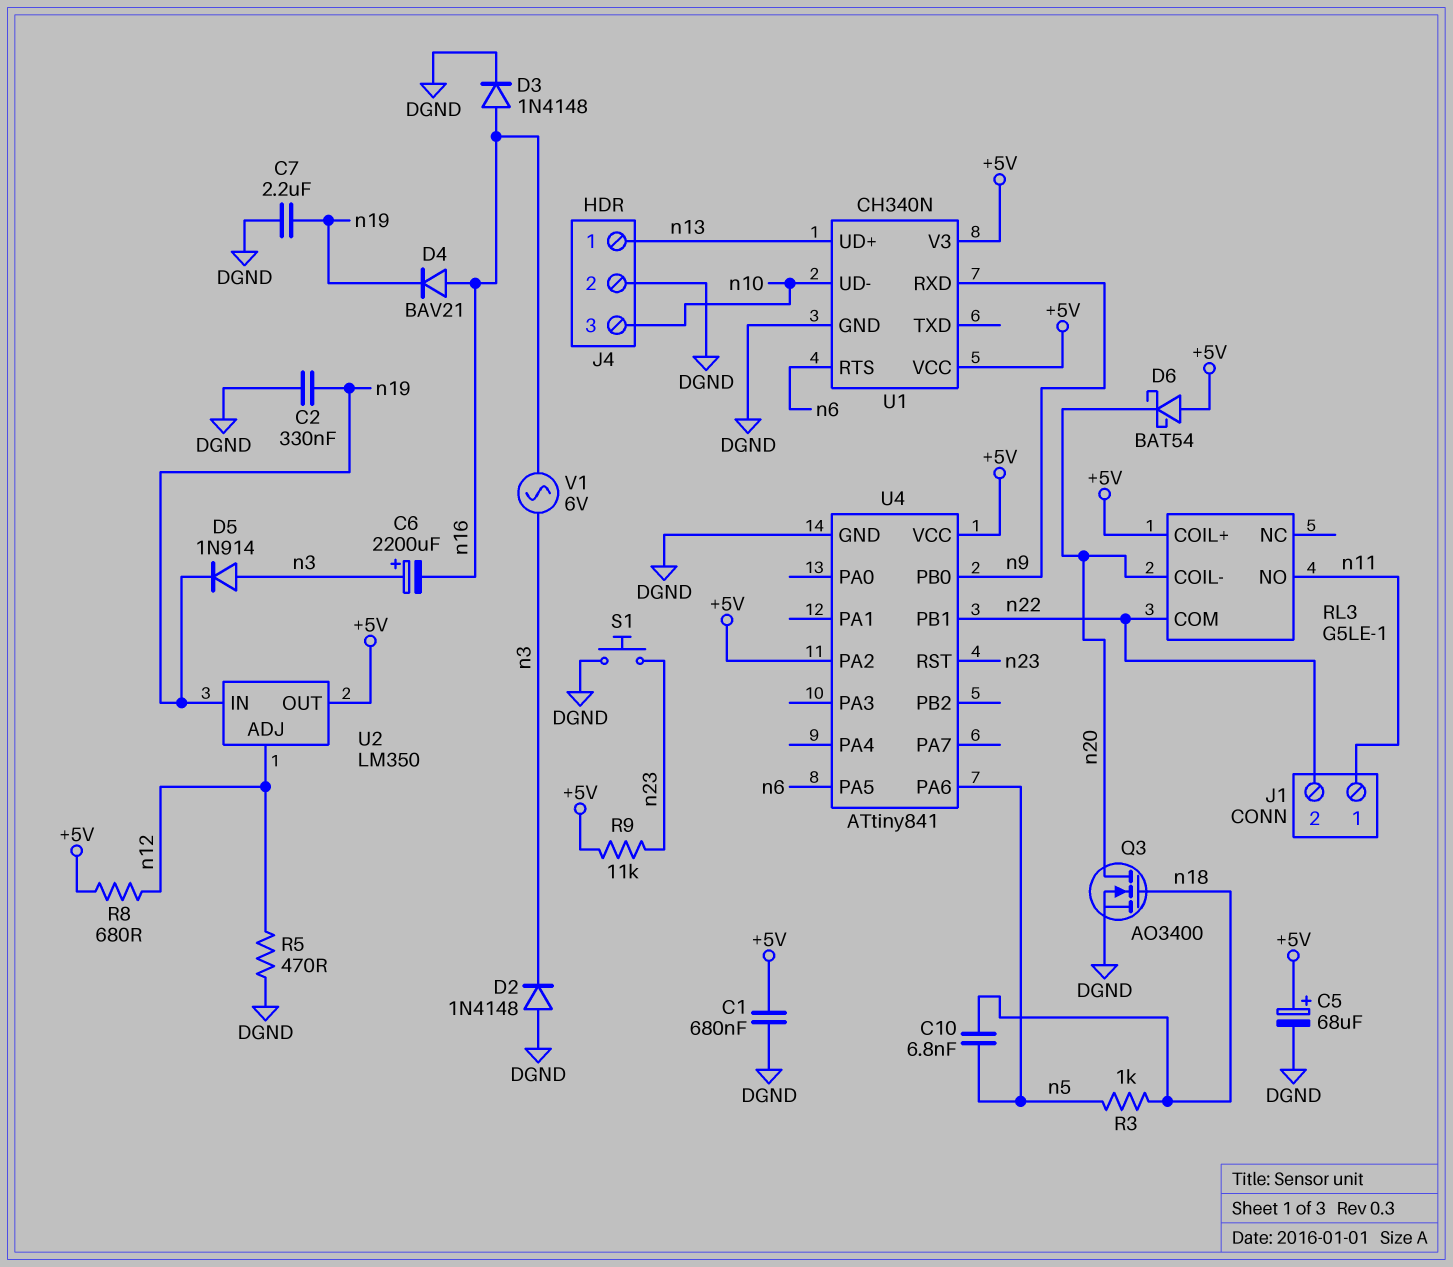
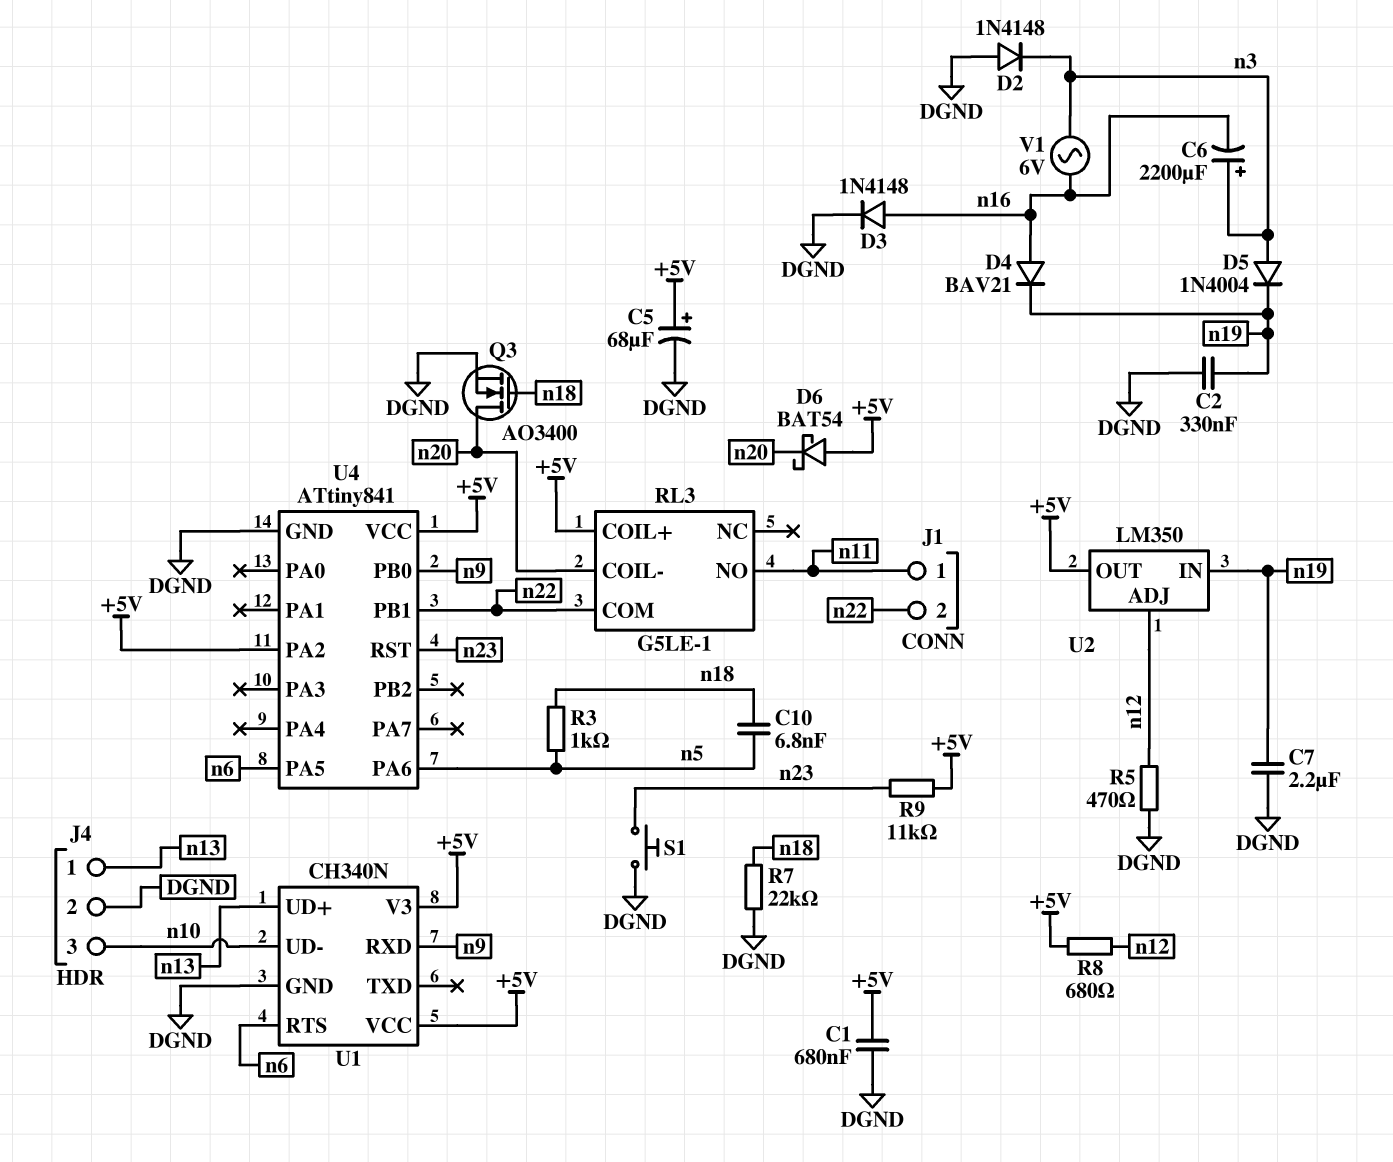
D5: diode 1N914 (A n3, K n19) -> diode 1N4004 (A n3, K n19)
R7: none -> 22k (DGND, n18)

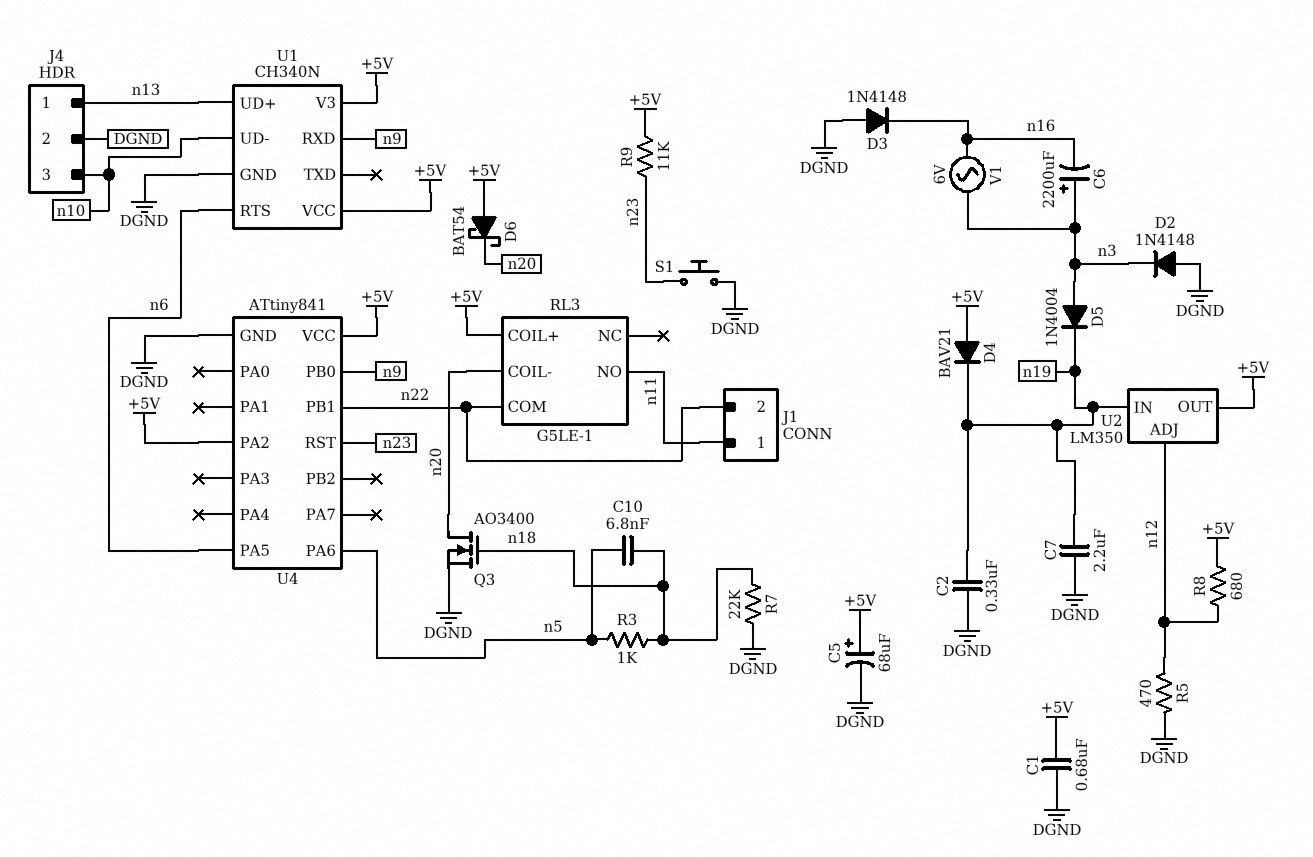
D3: diode 1N4148 (A n16, K DGND) -> diode 1N4148 (A DGND, K n16)
D4: diode BAV21 (A n16, K n19) -> diode BAV21 (A +5V, K n19)

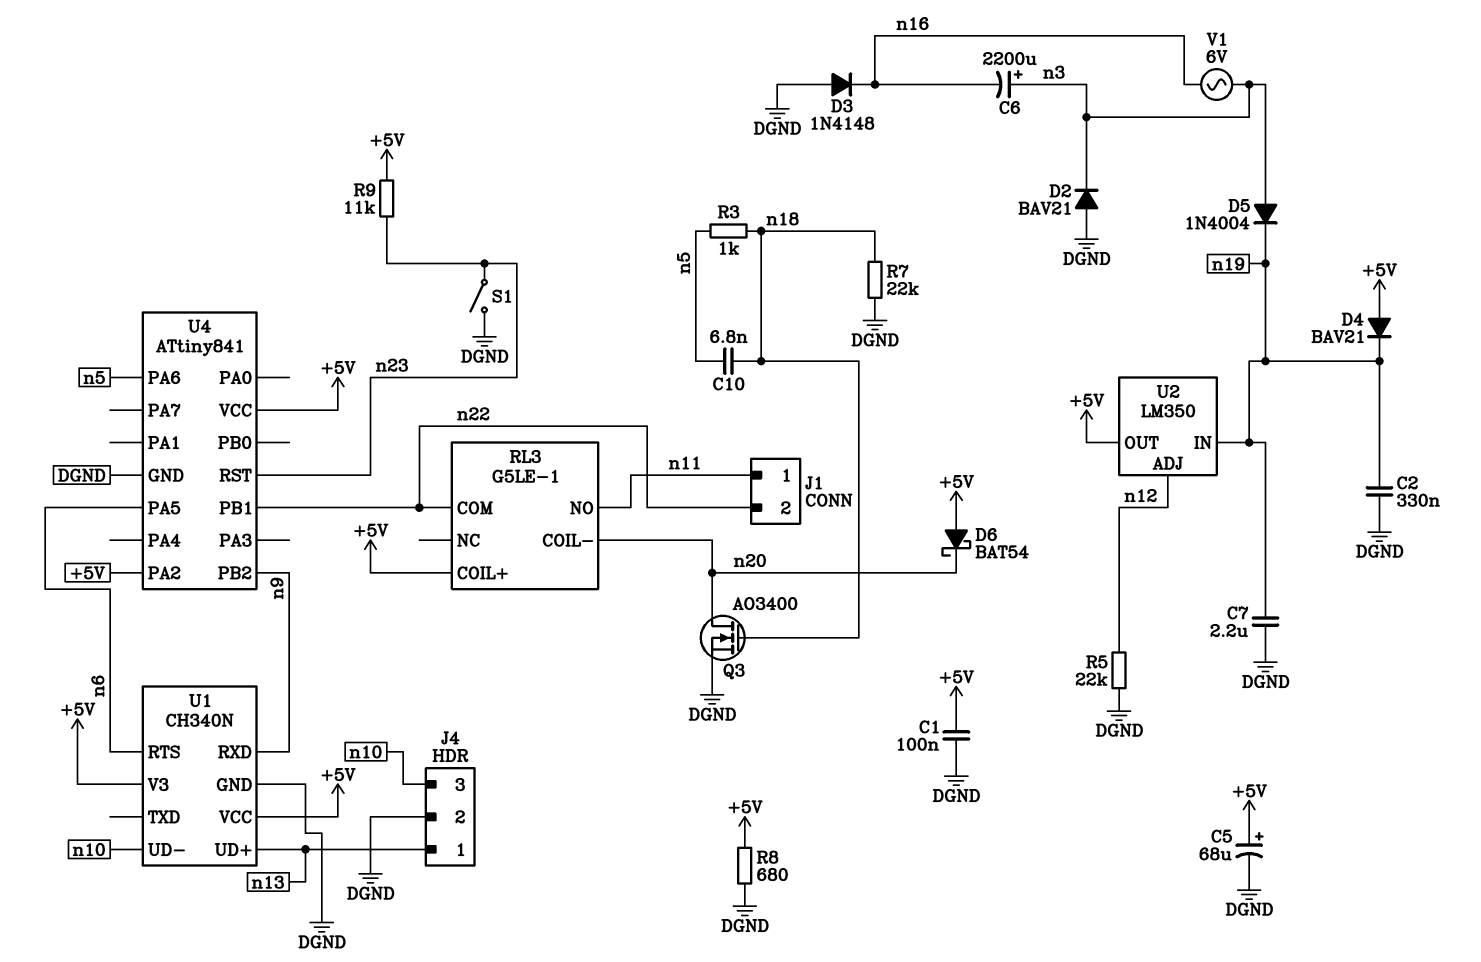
C1: 680nF (+5V, DGND) -> 100nF (+5V, DGND)
D2: diode 1N4148 (A DGND, K n3) -> diode BAV21 (A DGND, K n3)
R5: 470 (DGND, n12) -> 22k (DGND, n12)
R8: 680 (+5V, n12) -> 680 (+5V, DGND)
S1: button (DGND, n23) -> switch (DGND, n23)
U4 pin PB0: n9 -> none
U4 pin PB2: none -> n9

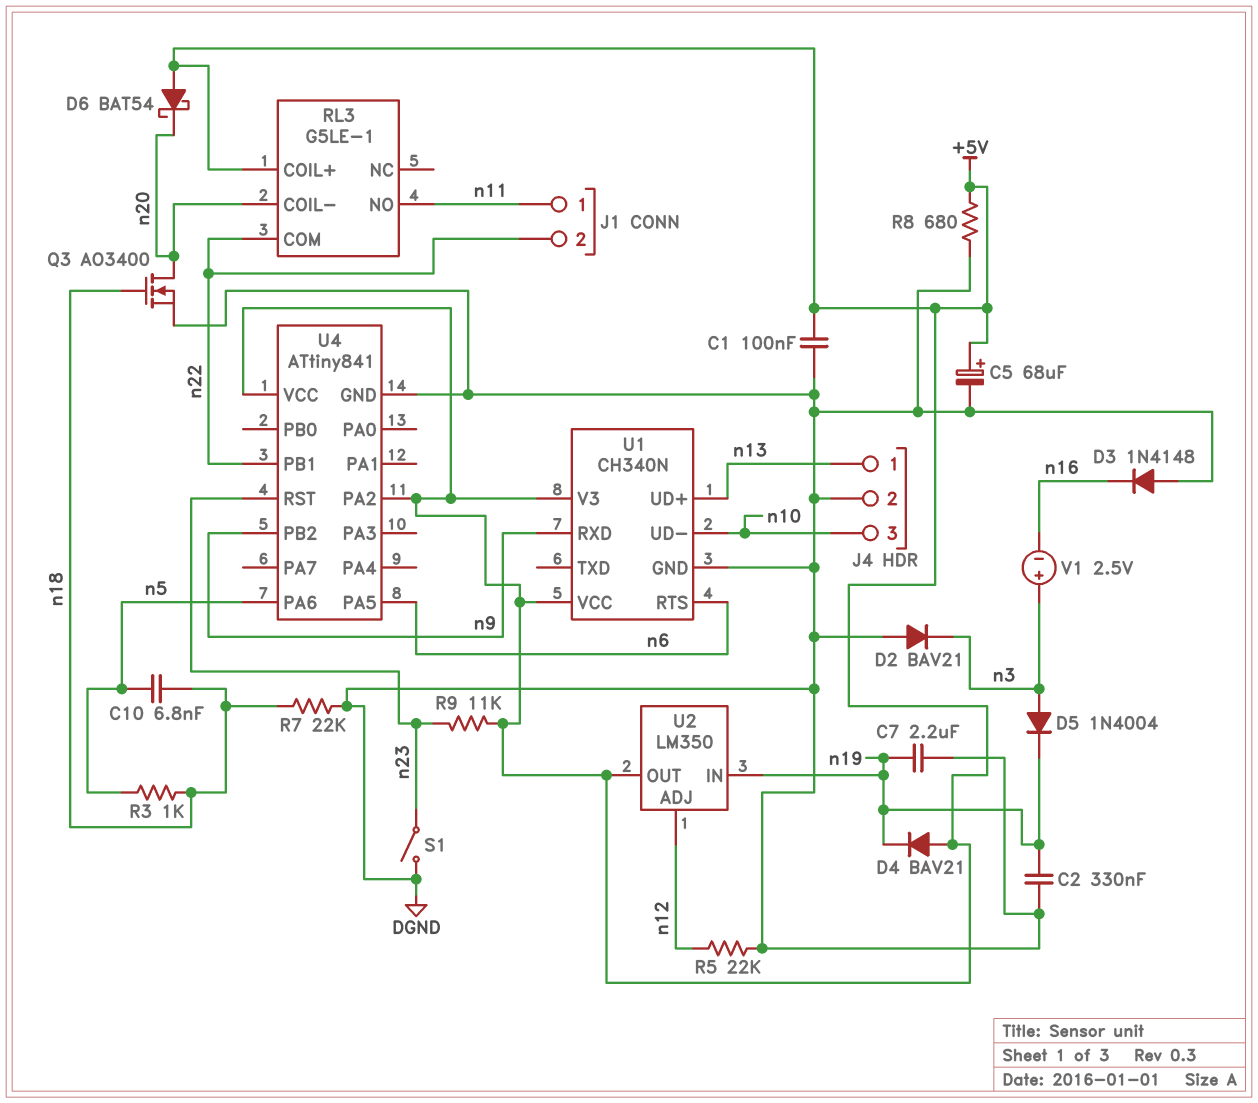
C6: 2200uF (plus n3, minus n16) -> none
V1: AC 6V (n3, n16) -> 2.5V (plus n3, minus n16)

